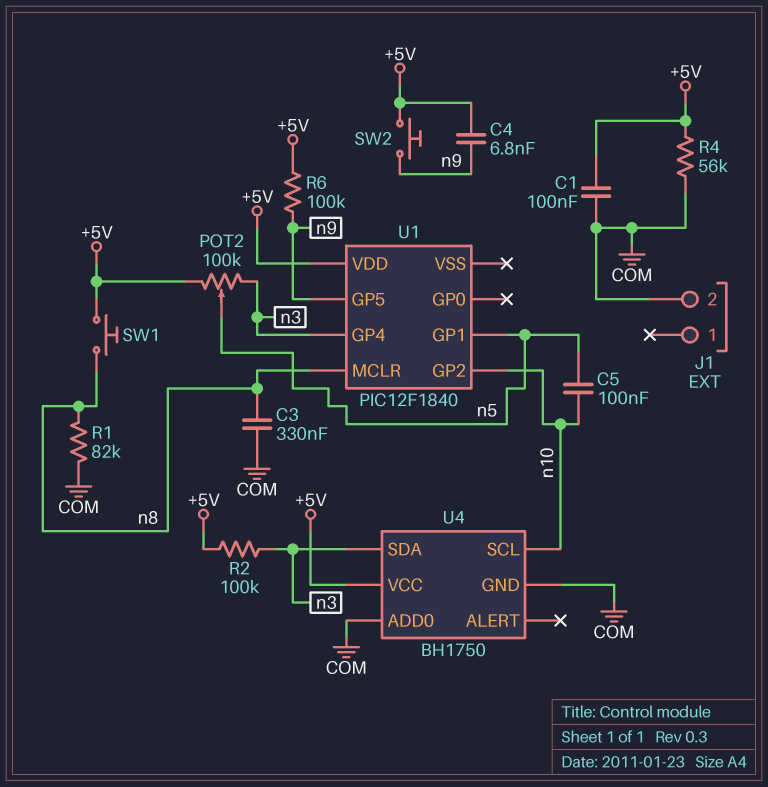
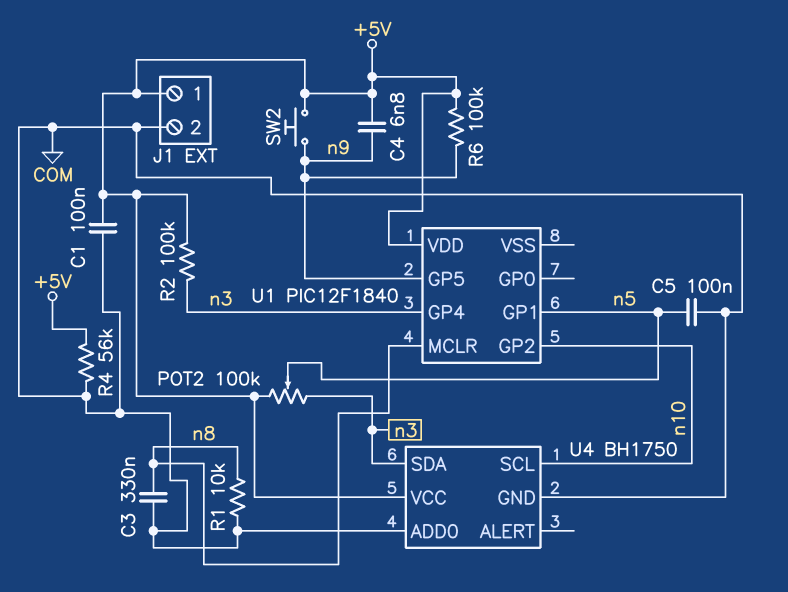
C5: 100nF (n5, n10) -> 100nF (COM, n5)
J1 pin 1: none -> +5V
R1: 82k (COM, n8) -> 10k (COM, n8)
SW1: button (+5V, n8) -> none

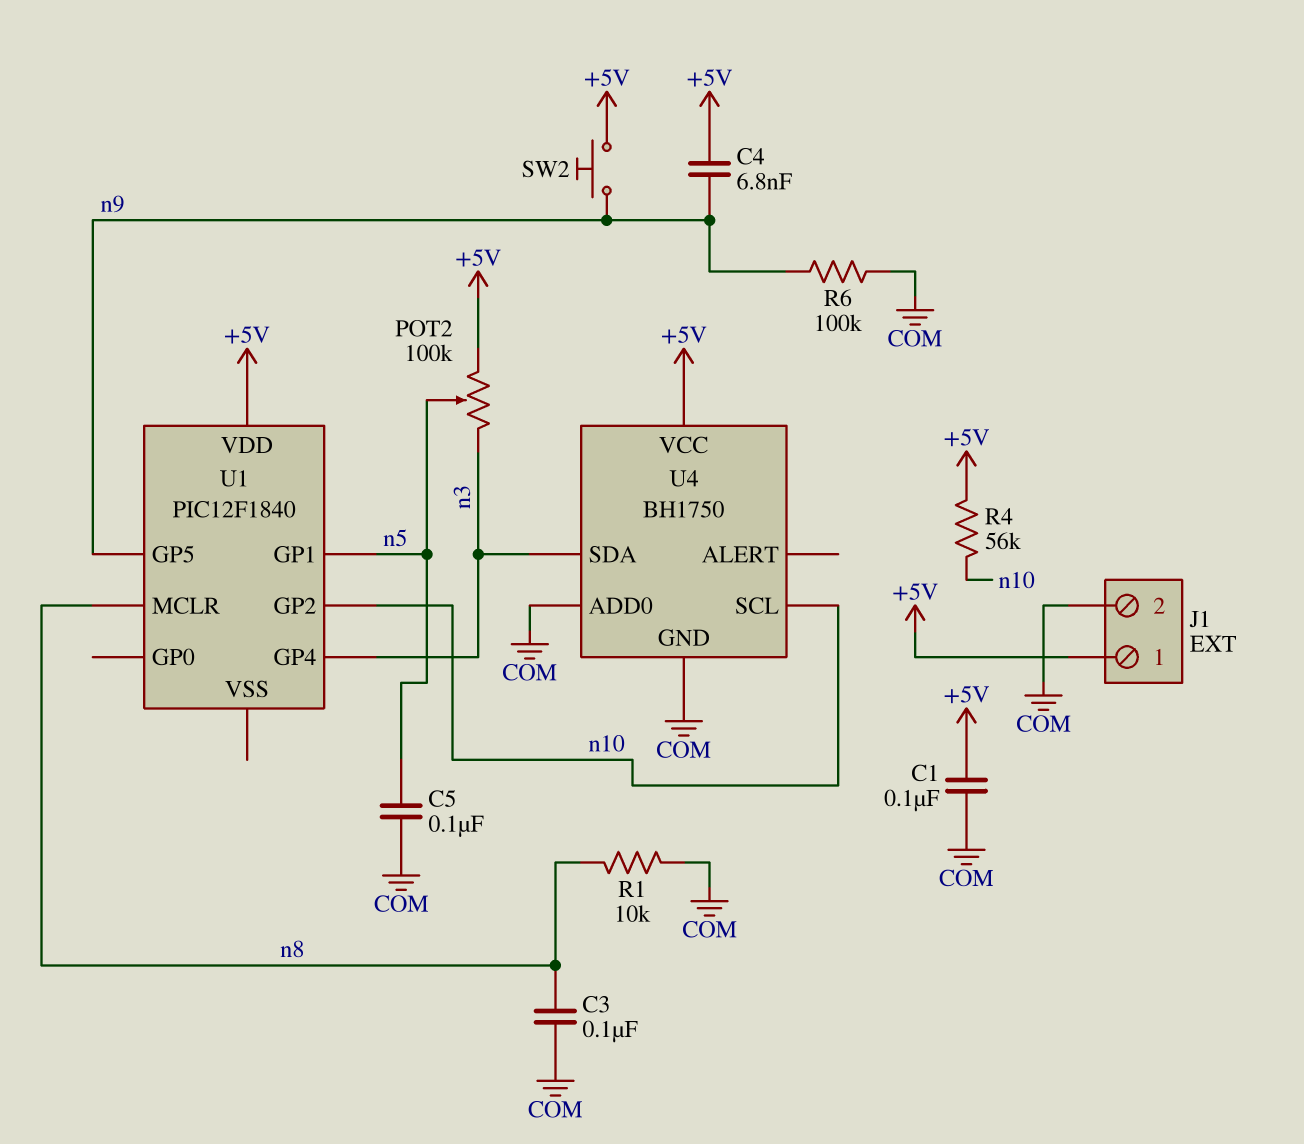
C3: 330nF (COM, n8) -> 100nF (COM, n8)
R2: 100k (+5V, n3) -> none
R4: 56k (+5V, COM) -> 56k (+5V, n10)
R6: 100k (+5V, n9) -> 100k (COM, n9)

